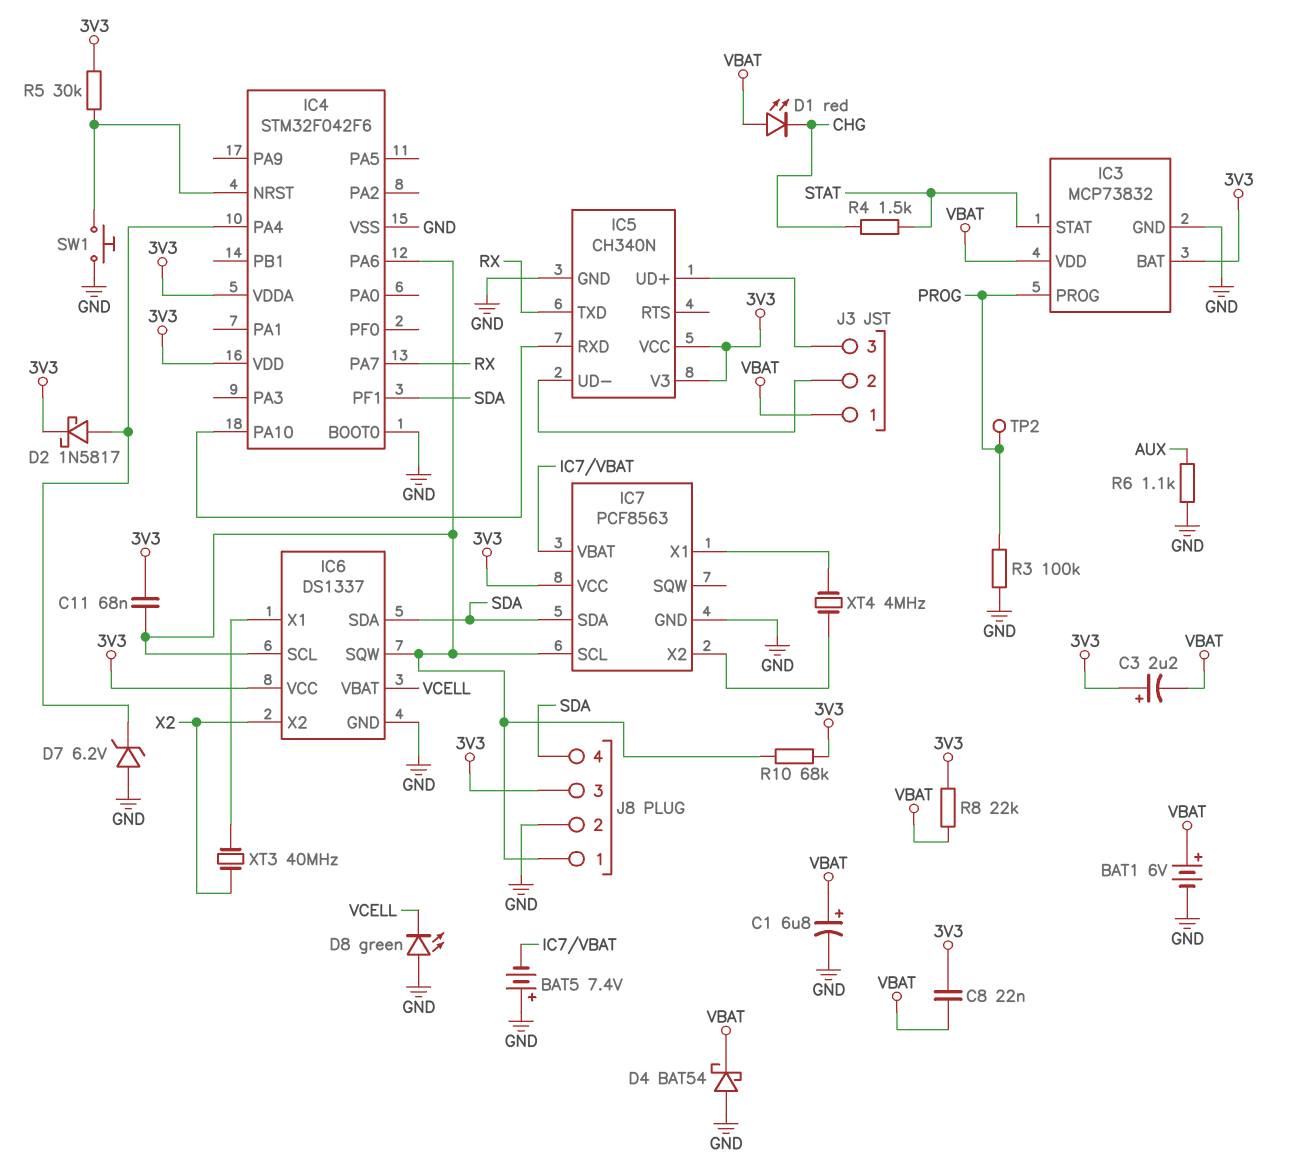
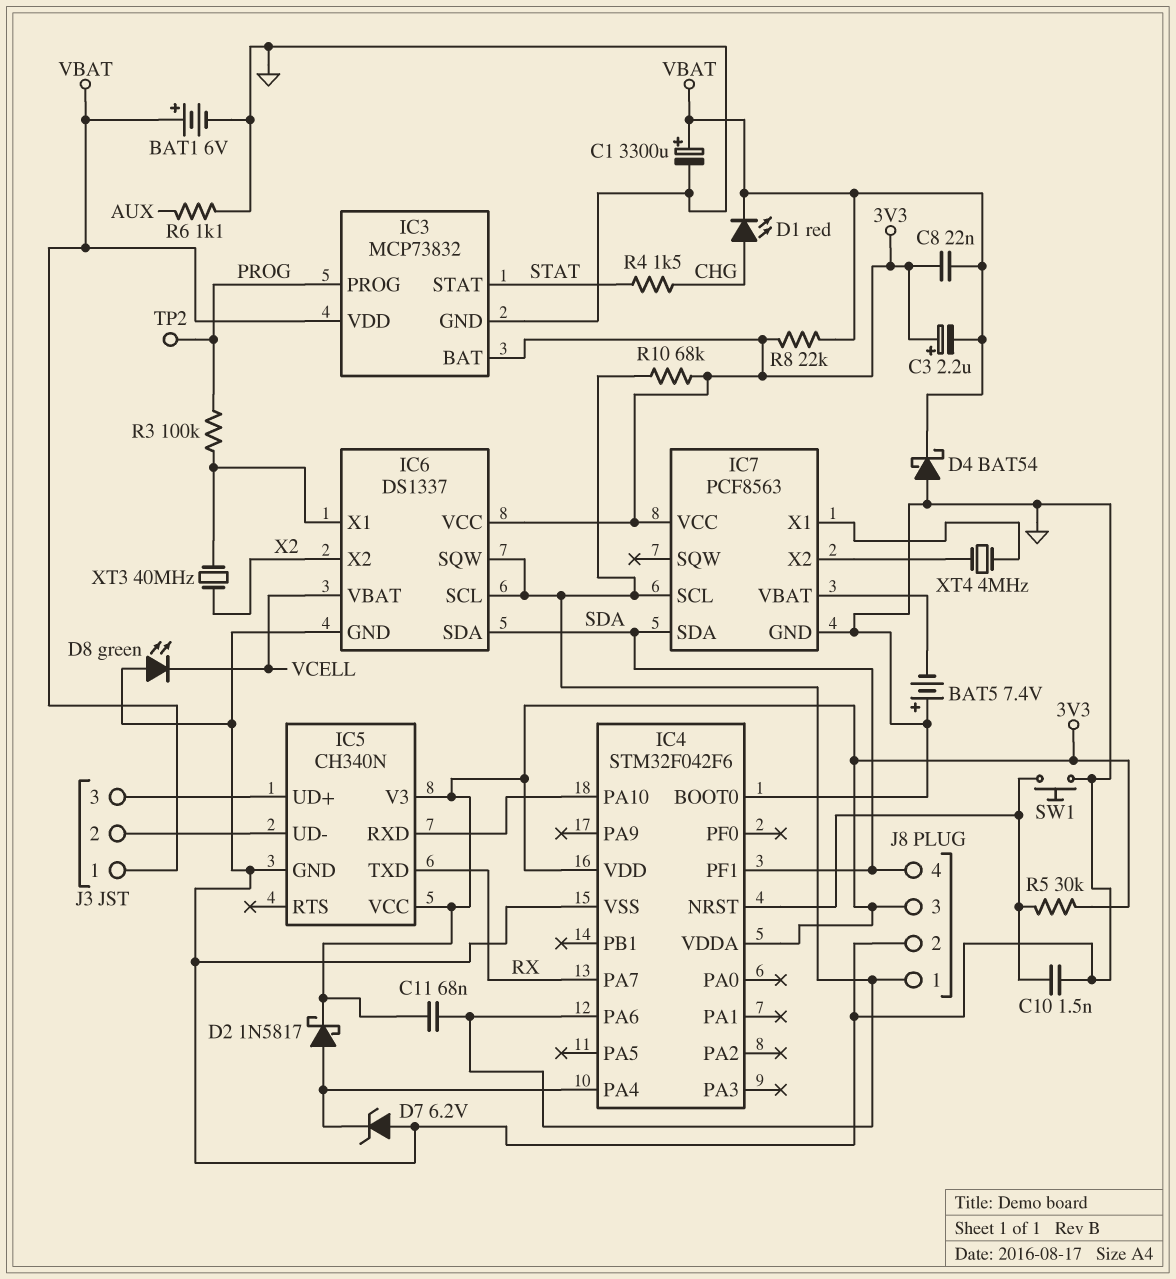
C1: 6.8uF (plus VBAT, minus GND) -> 3300uF (plus VBAT, minus GND)
C10: none -> 1.5nF (GND, IC4/NRST)
D1: LED red (A VBAT, K CHG) -> LED red (A CHG, K VBAT)
R3: 100k (GND, PROG) -> 100k (IC6/X1, PROG)

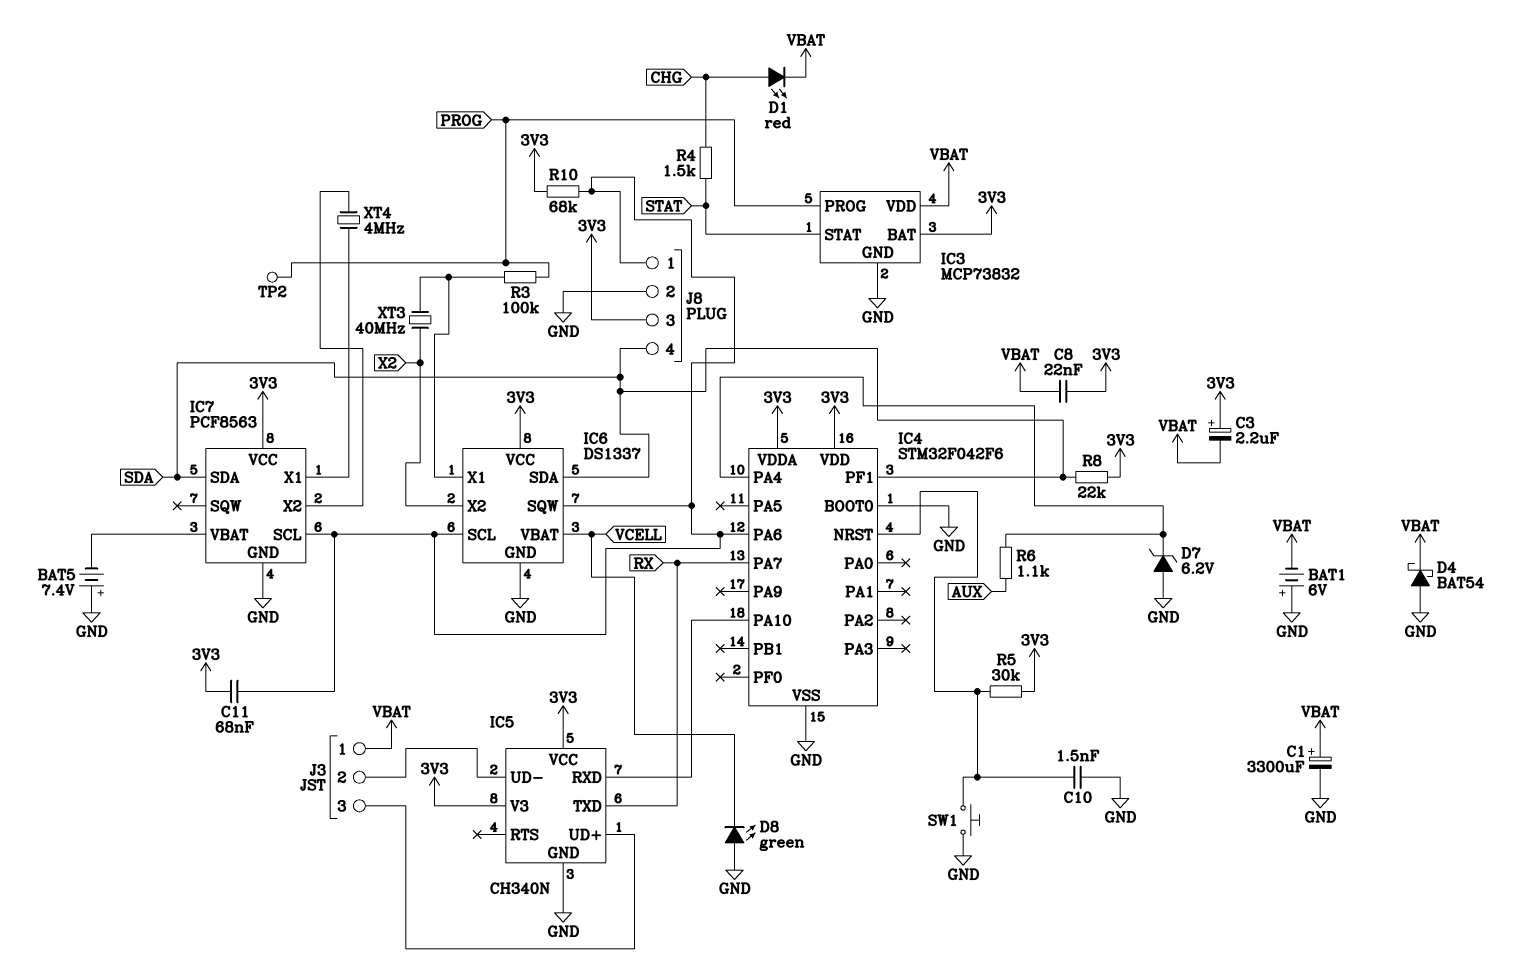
BAT1: 6V (plus VBAT, minus GND) -> 6V (plus GND, minus VBAT)
D2: schottky 1N5817 (A IC4/PA4, K 3V3) -> none
R6: 1.1k (AUX, GND) -> 1.1k (AUX, IC4/PA4)
R8: 22k (3V3, VBAT) -> 22k (3V3, SDA)

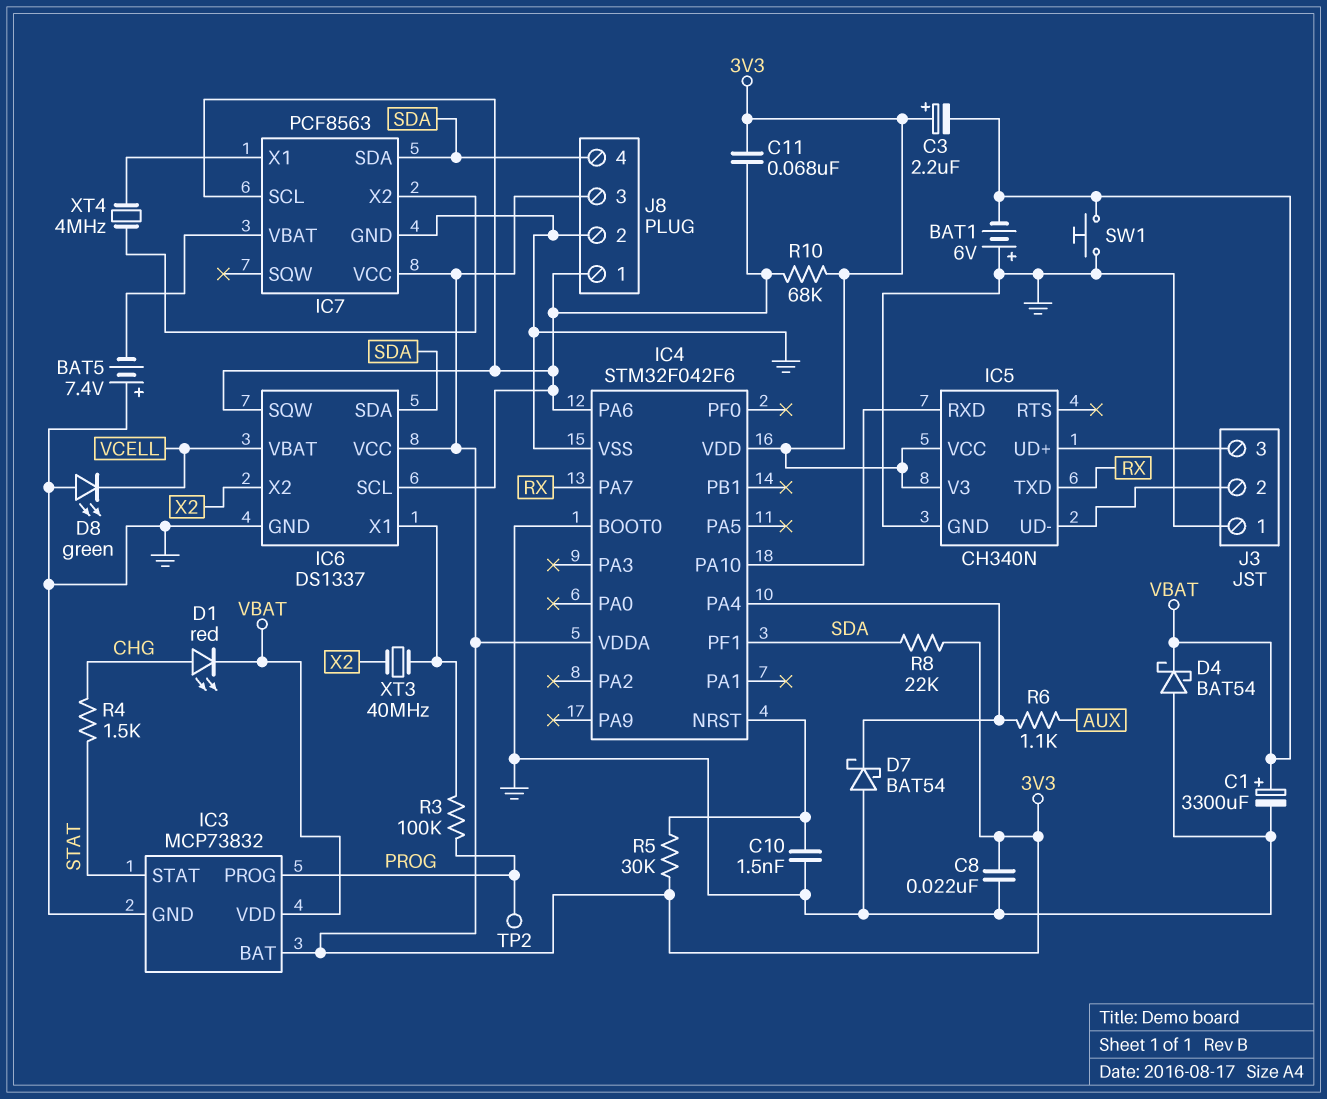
C8: 22nF (3V3, VBAT) -> 22nF (3V3, GND)
D7: zener 6.2V (A GND, K IC4/PA4) -> schottky BAT54 (A GND, K IC4/PA4)
J3 pin 1: VBAT -> GND
SW1: button (GND, IC4/NRST) -> button (GND, VBAT)

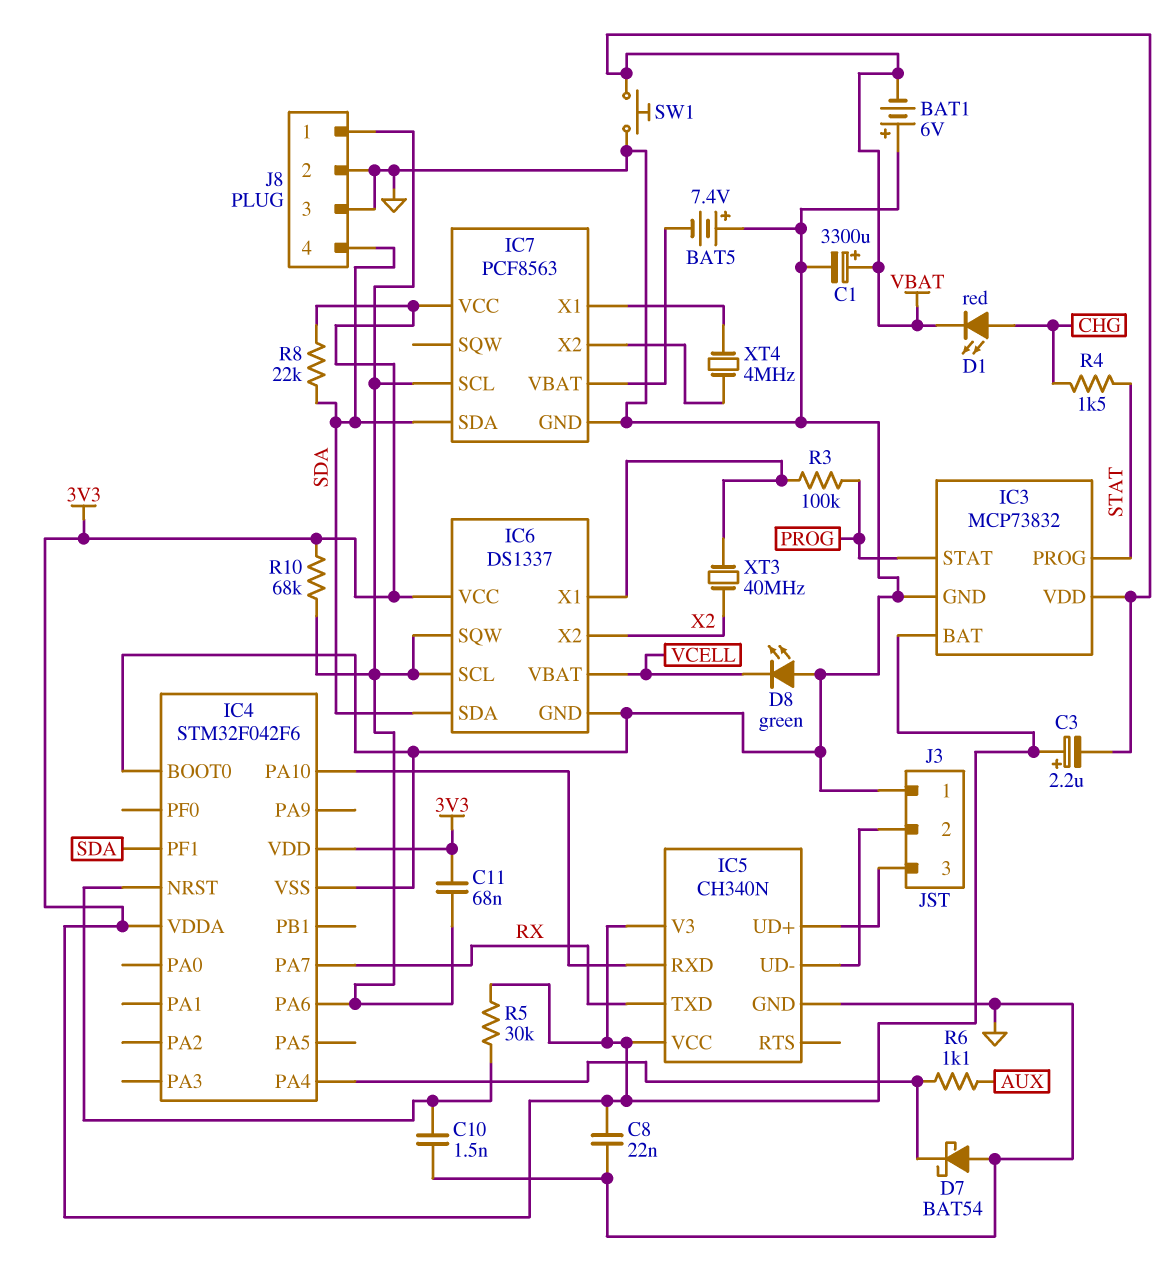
D4: schottky BAT54 (A GND, K VBAT) -> none
IC3 pin PROG: PROG -> STAT
IC3 pin STAT: STAT -> PROG
J8 pin 3: 3V3 -> GND
TP2: test point (PROG) -> none

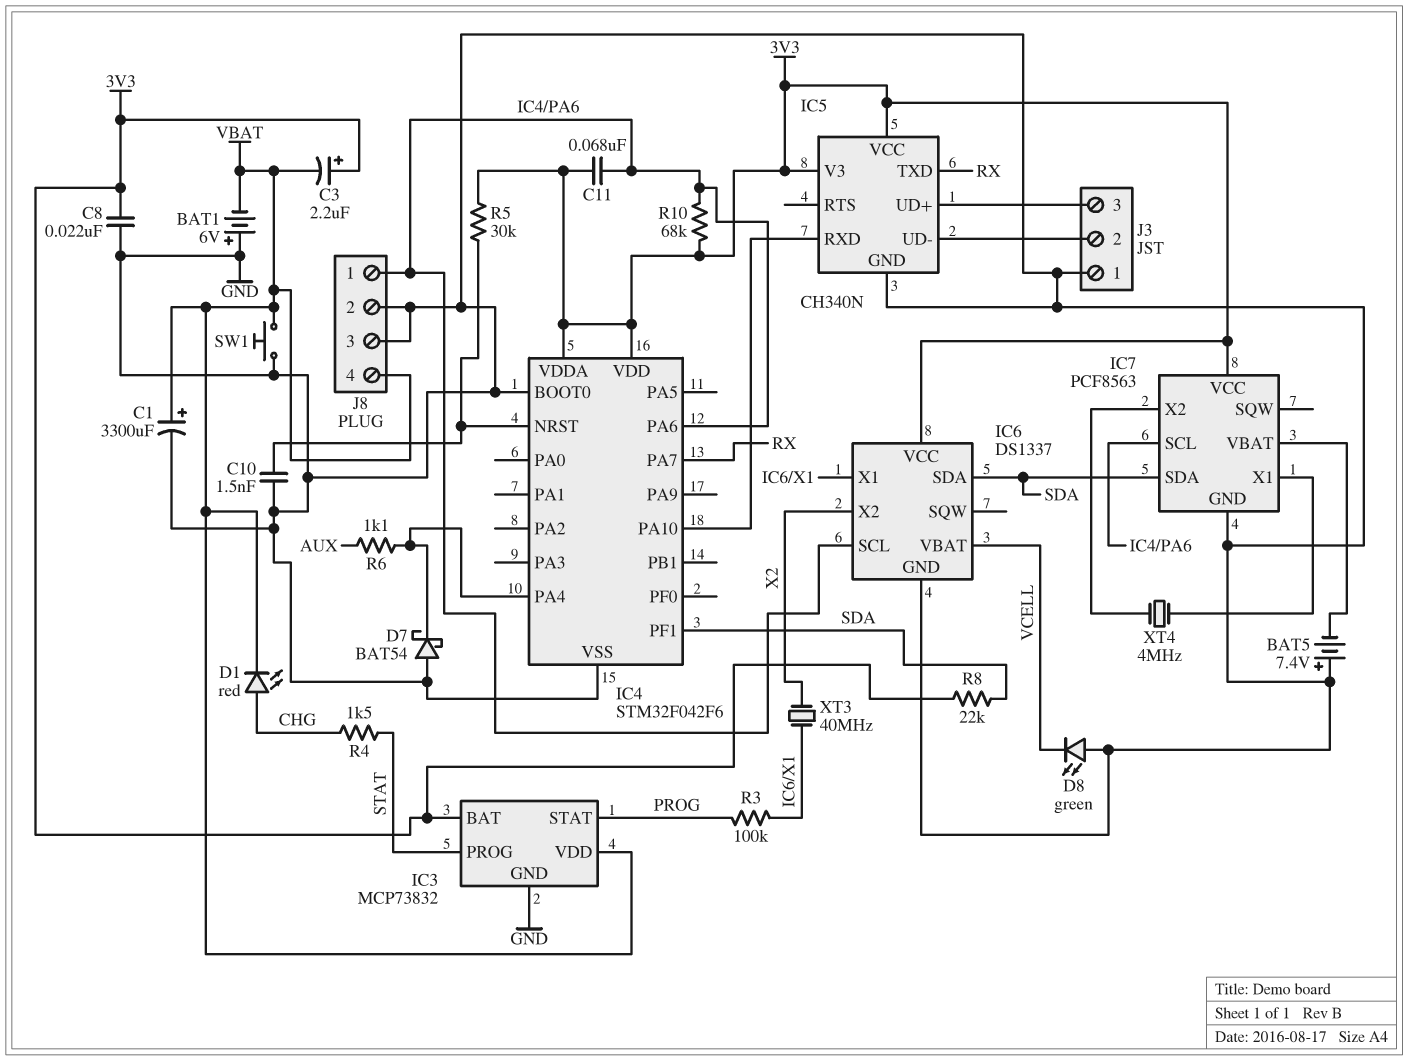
IC6 pin SQW: IC4/PA6 -> none
J8 pin 4: SDA -> VBAT

